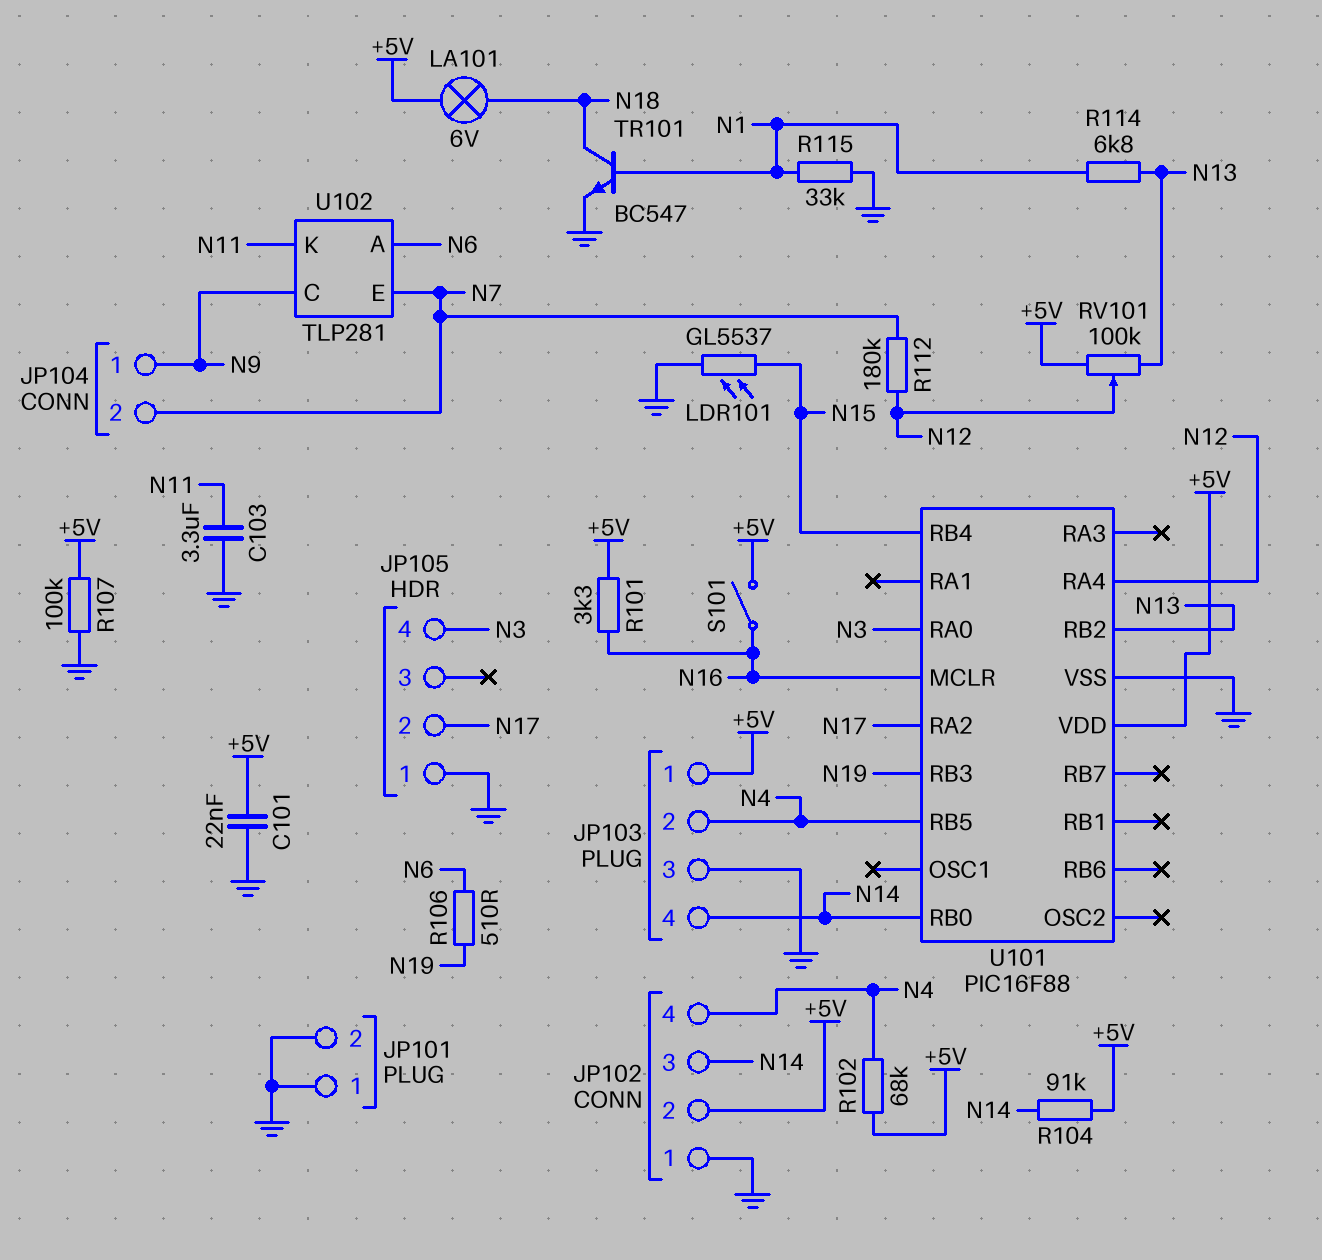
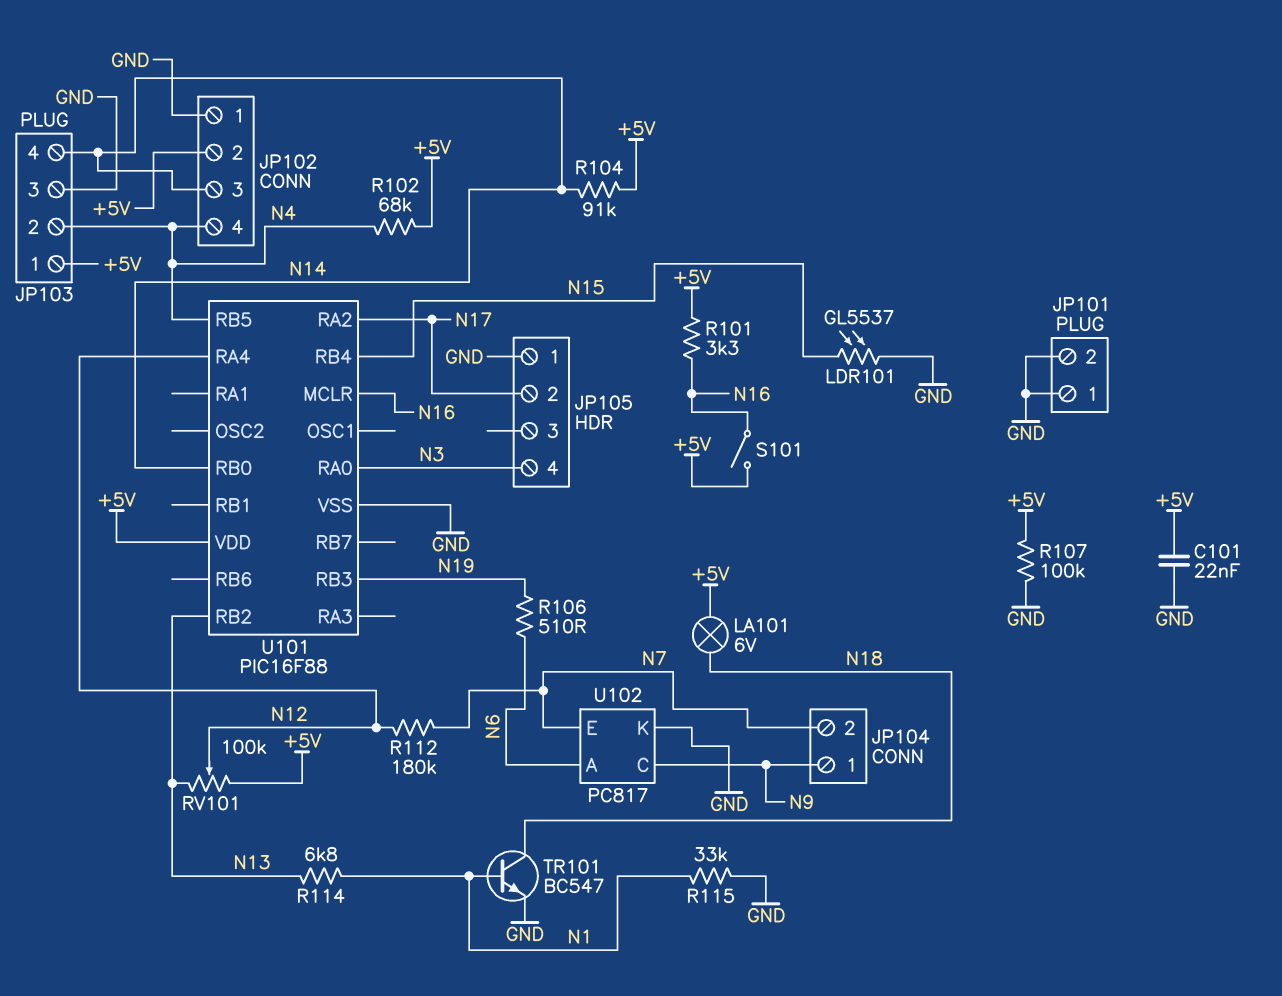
C103: 3.3uF (GND, N11) -> none
U102: TLP281 -> PC817
U102 pin K: N11 -> GND

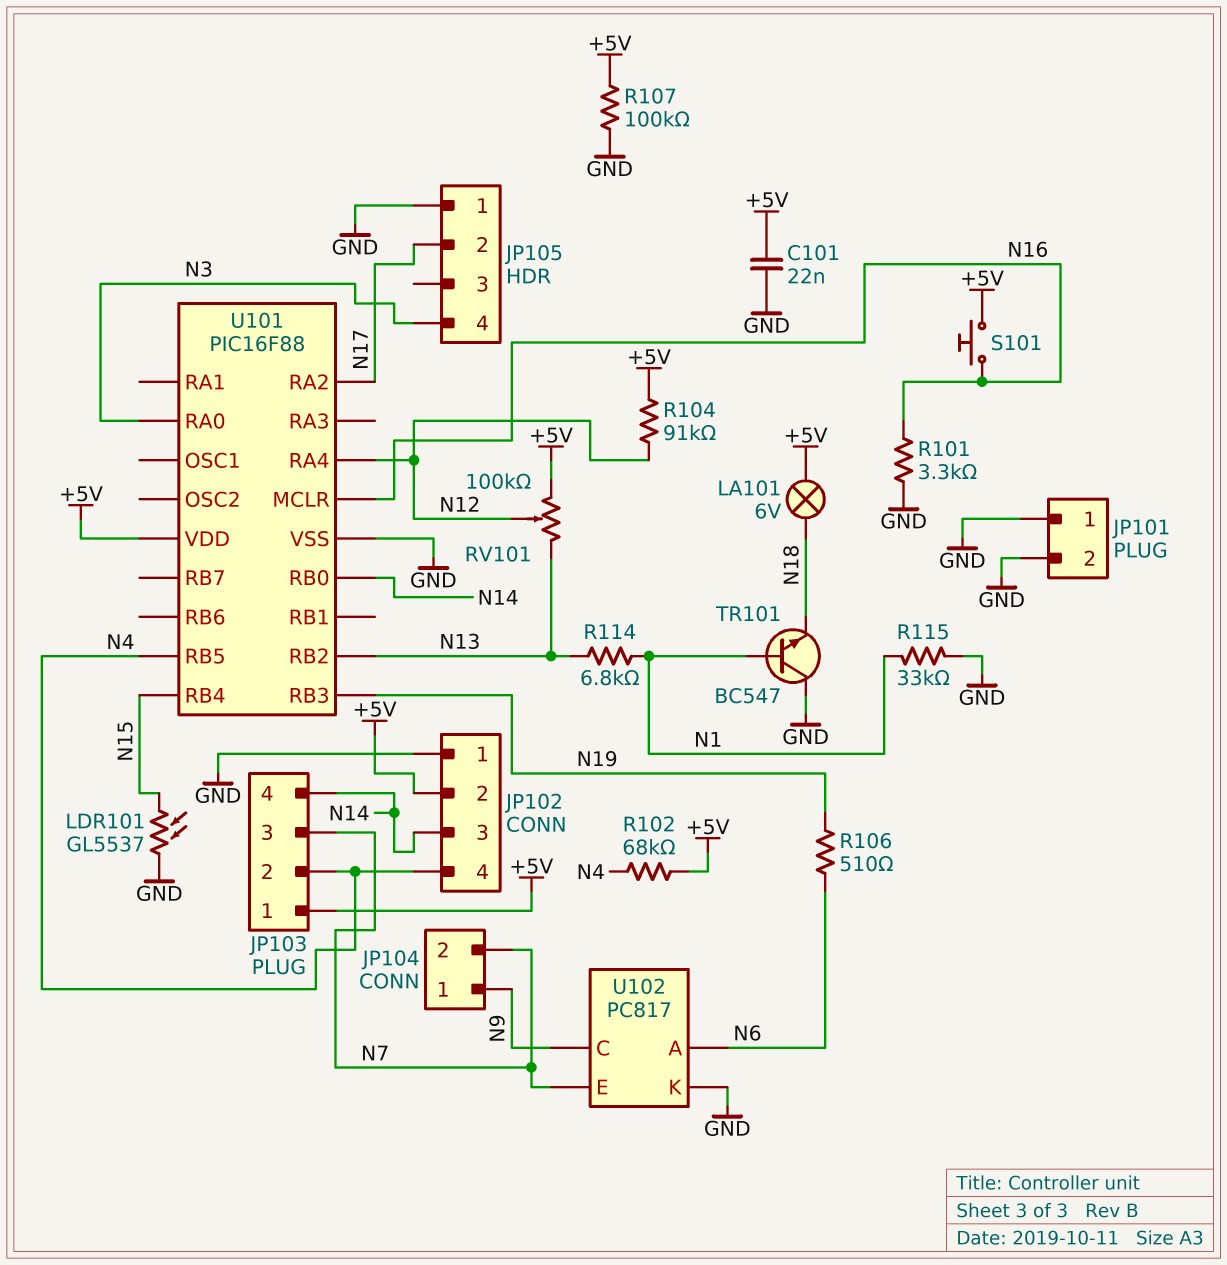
JP103 pin 3: GND -> N7
R101: 3.3k (+5V, N16) -> 3.3k (GND, N16)
R104: 91k (+5V, N14) -> 91k (+5V, N12)
R112: 180k (N7, N12) -> none
S101: switch (+5V, N16) -> button (+5V, N16)
TR101: NPN BC547 (B N1, C N18, E GND) -> NPN BC547 (B N1, C GND, E N18)

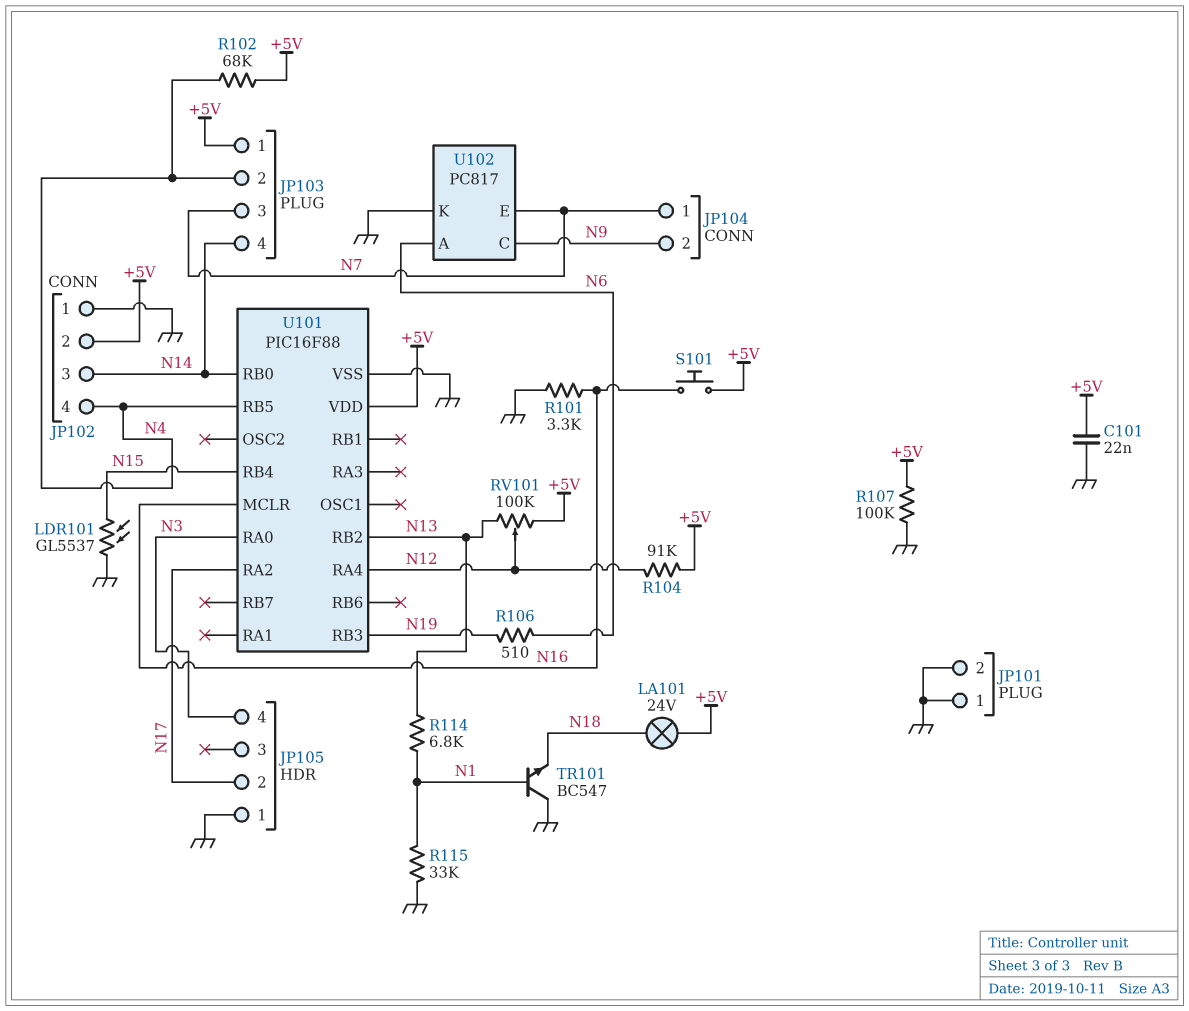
JP104 pin 1: N9 -> N7
JP104 pin 2: N7 -> N9
LA101: lamp 6V (+5V, N18) -> lamp 24V (+5V, N18)

